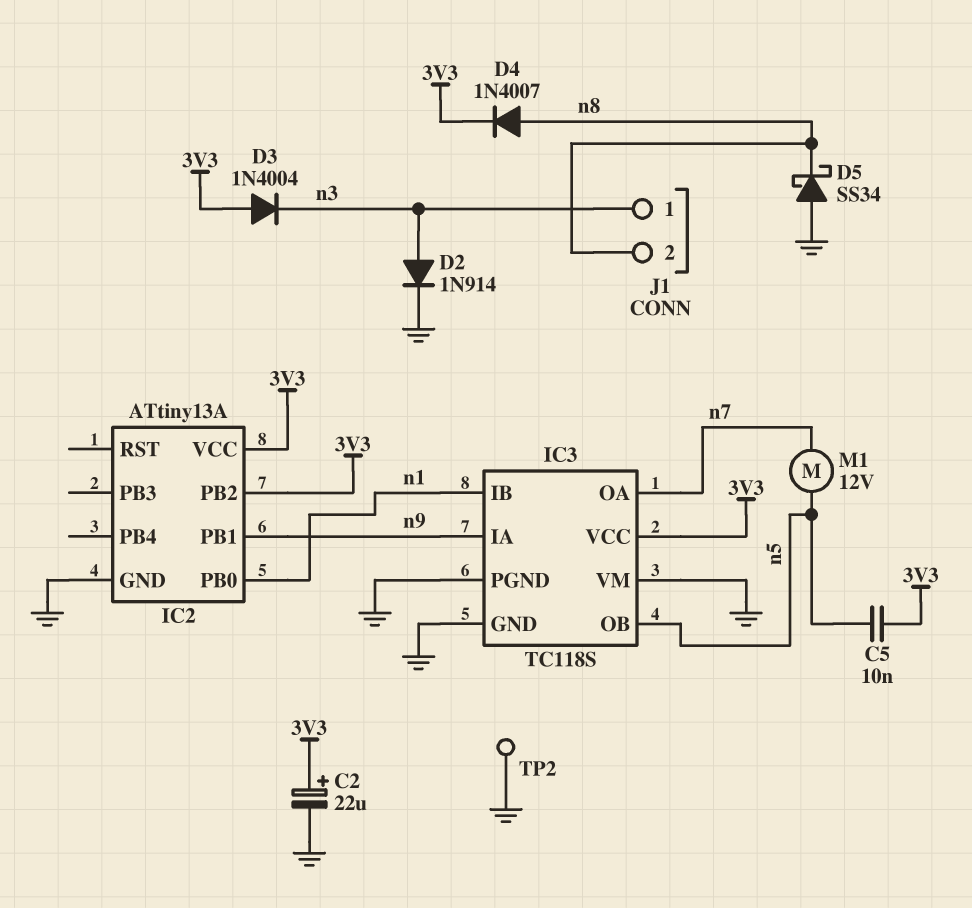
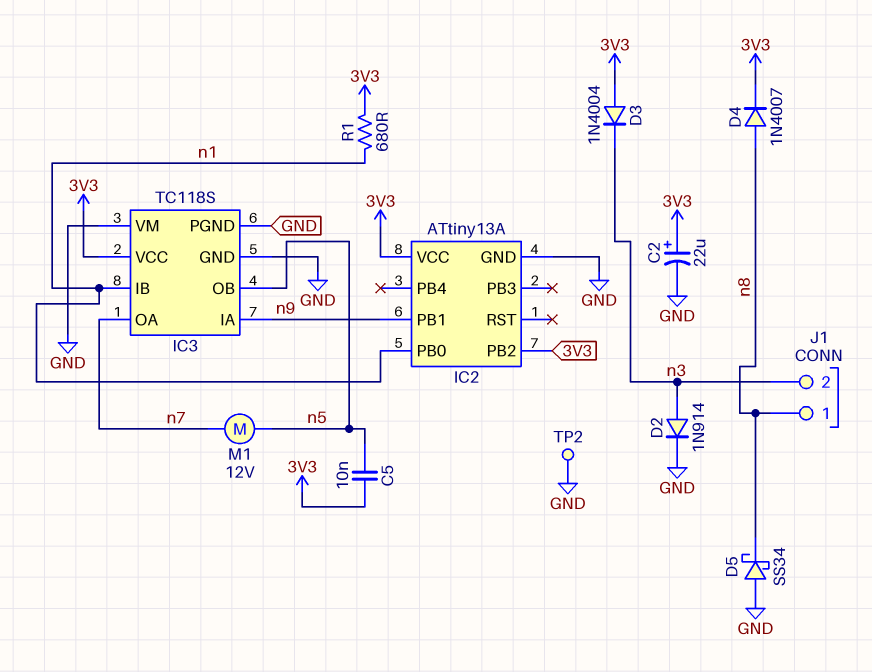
J1 pin 1: n3 -> n8
J1 pin 2: n8 -> n3
R1: none -> 680 (3V3, n1)

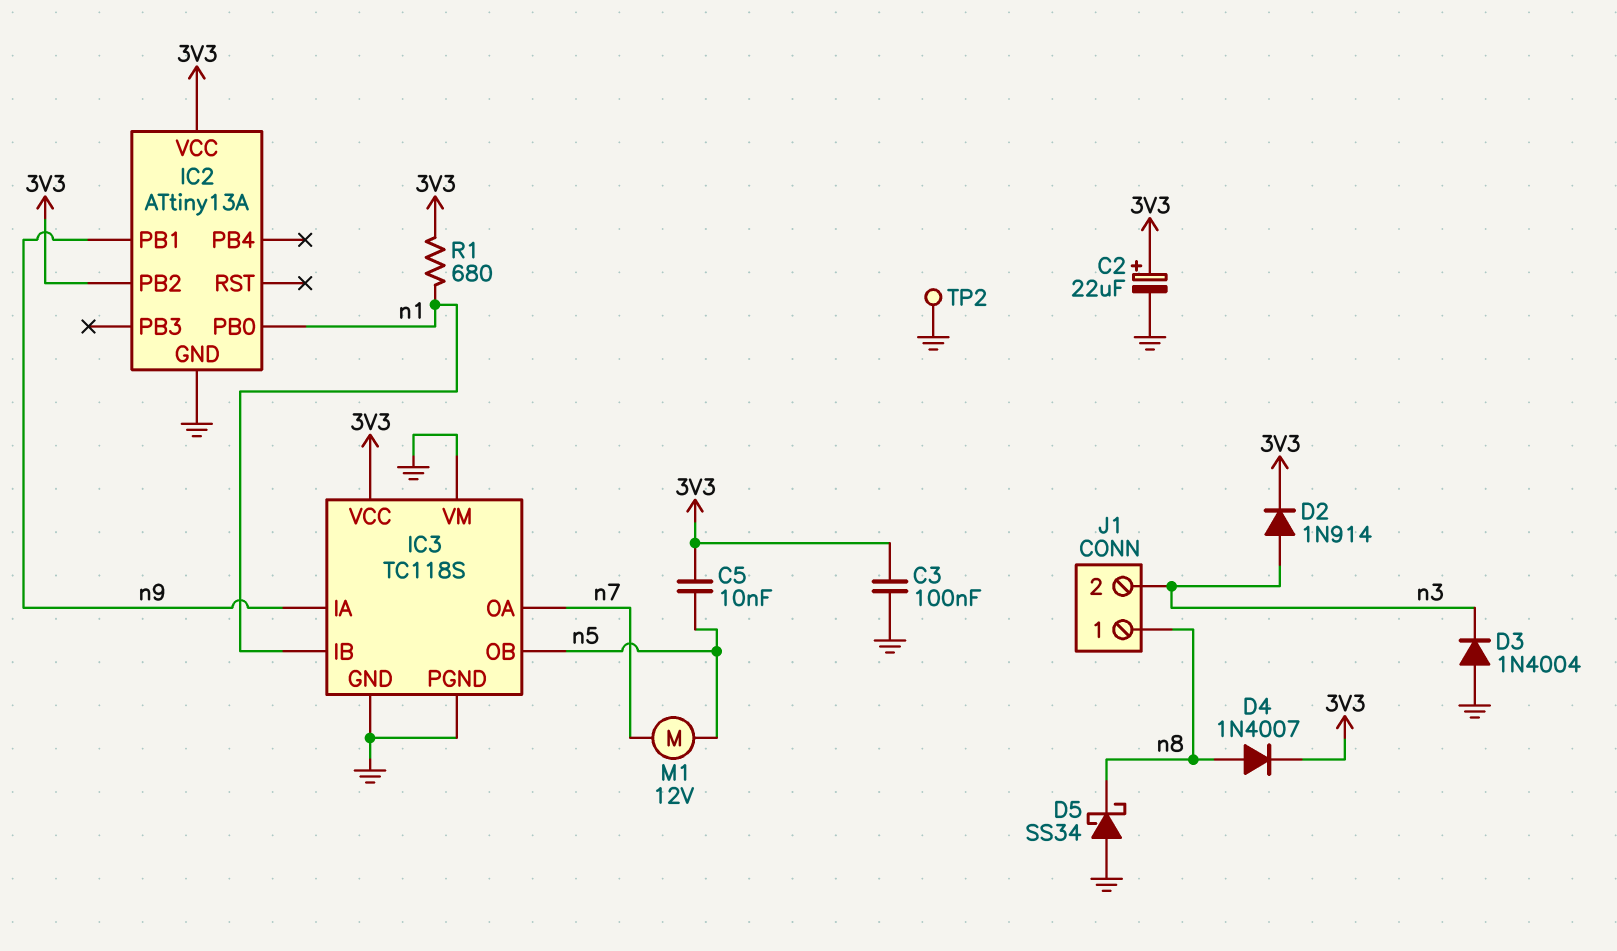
C3: none -> 100nF (3V3, GND)
D2: diode 1N914 (A n3, K GND) -> diode 1N914 (A n3, K 3V3)
D3: diode 1N4004 (A 3V3, K n3) -> diode 1N4004 (A GND, K n3)

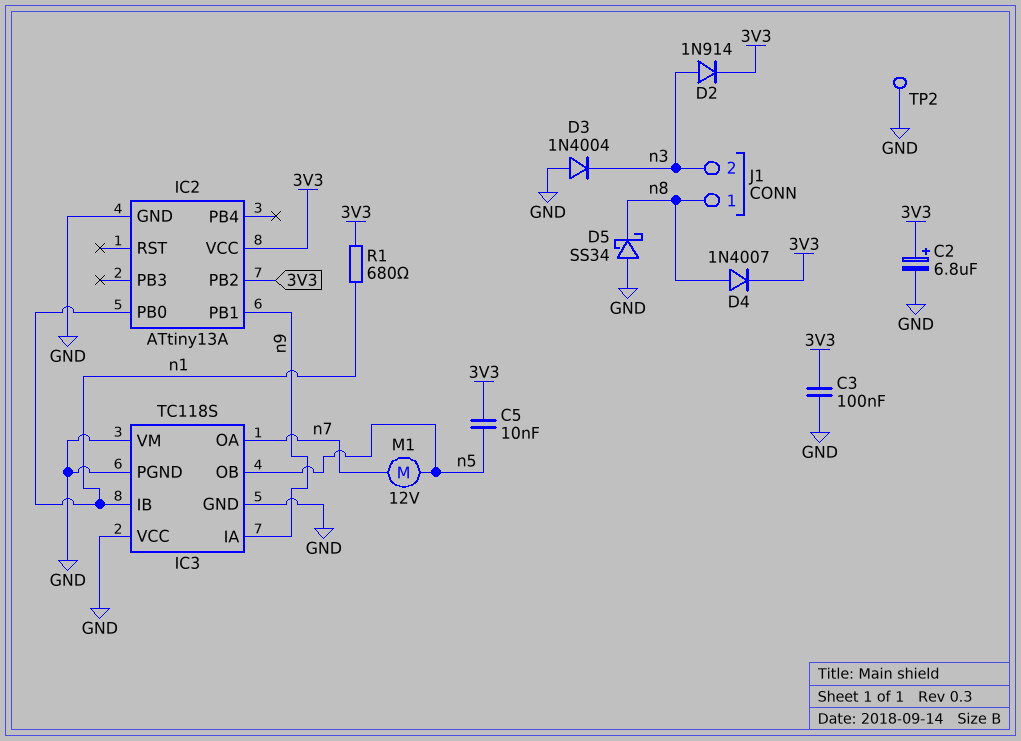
C2: 22uF (plus 3V3, minus GND) -> 6.8uF (plus 3V3, minus GND)
IC3 pin VCC: 3V3 -> GND

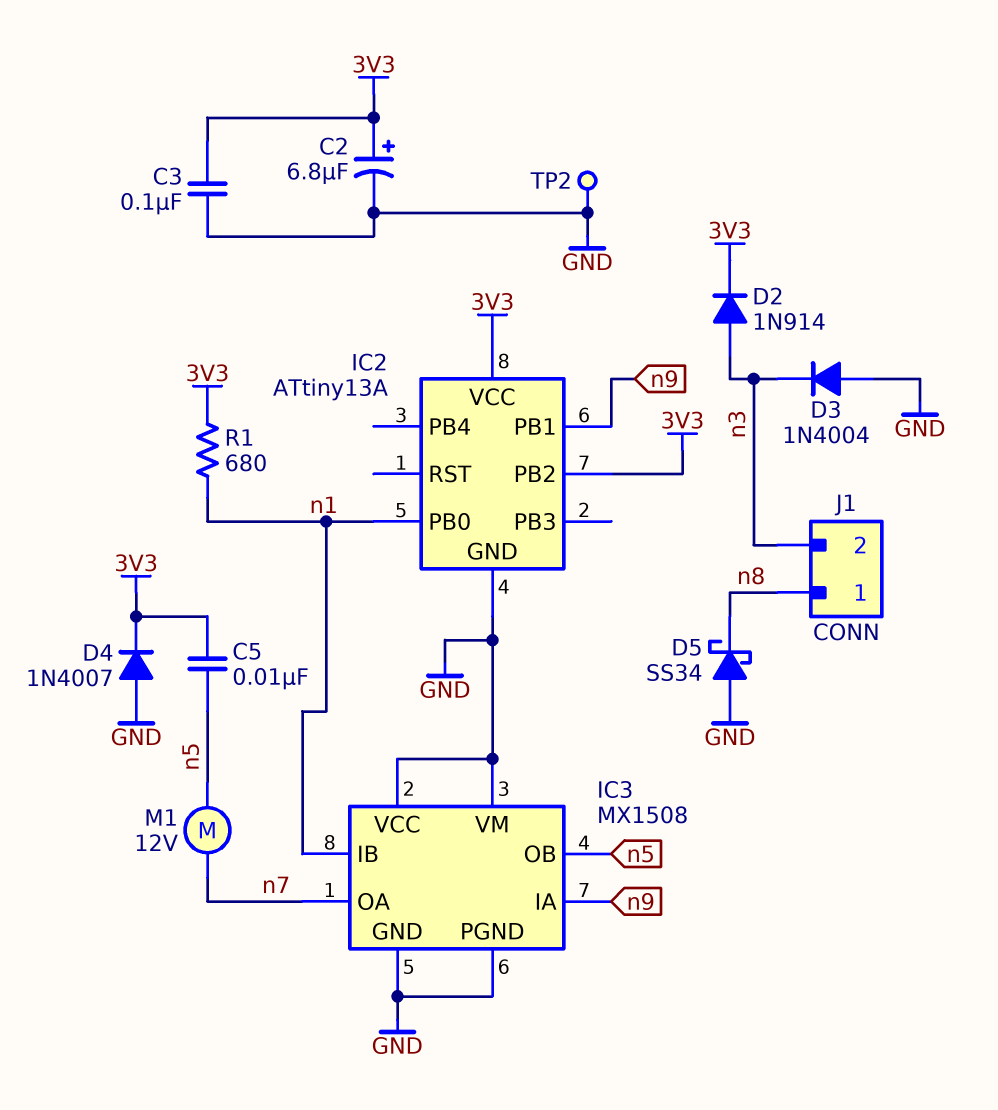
D4: diode 1N4007 (A n8, K 3V3) -> diode 1N4007 (A GND, K 3V3)
IC3: TC118S -> MX1508

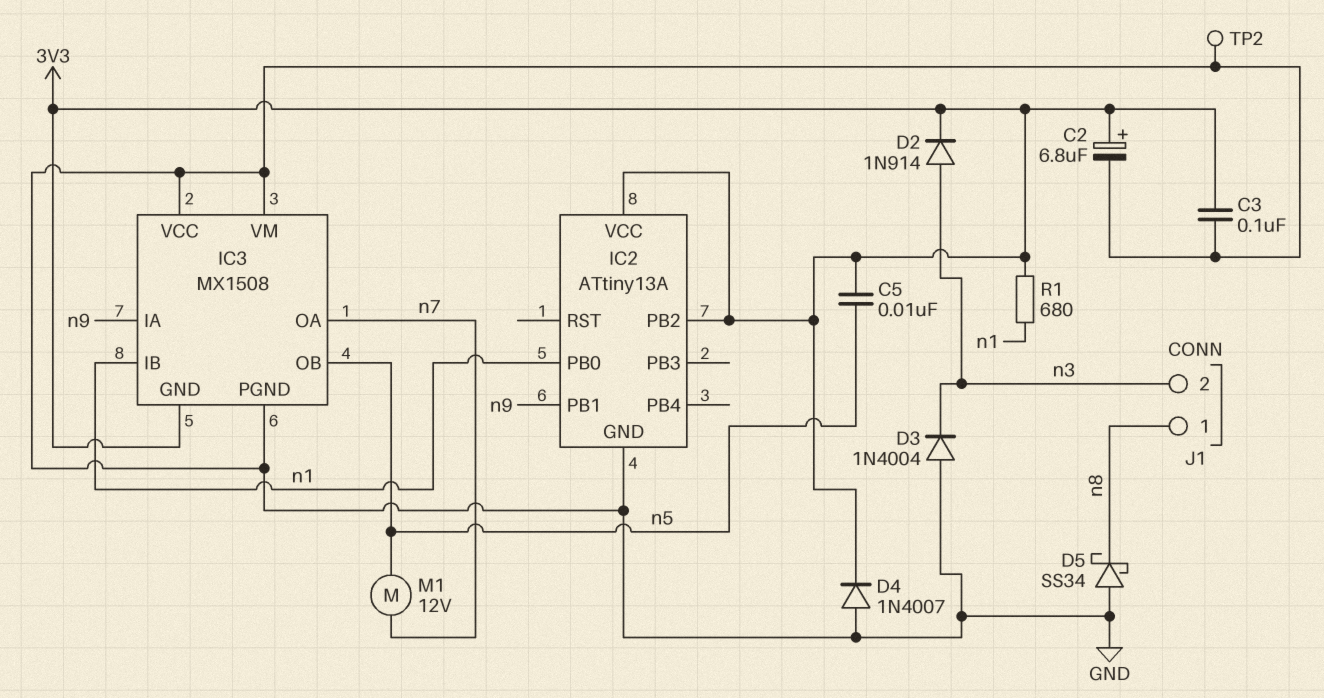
IC3 pin GND: GND -> 3V3

